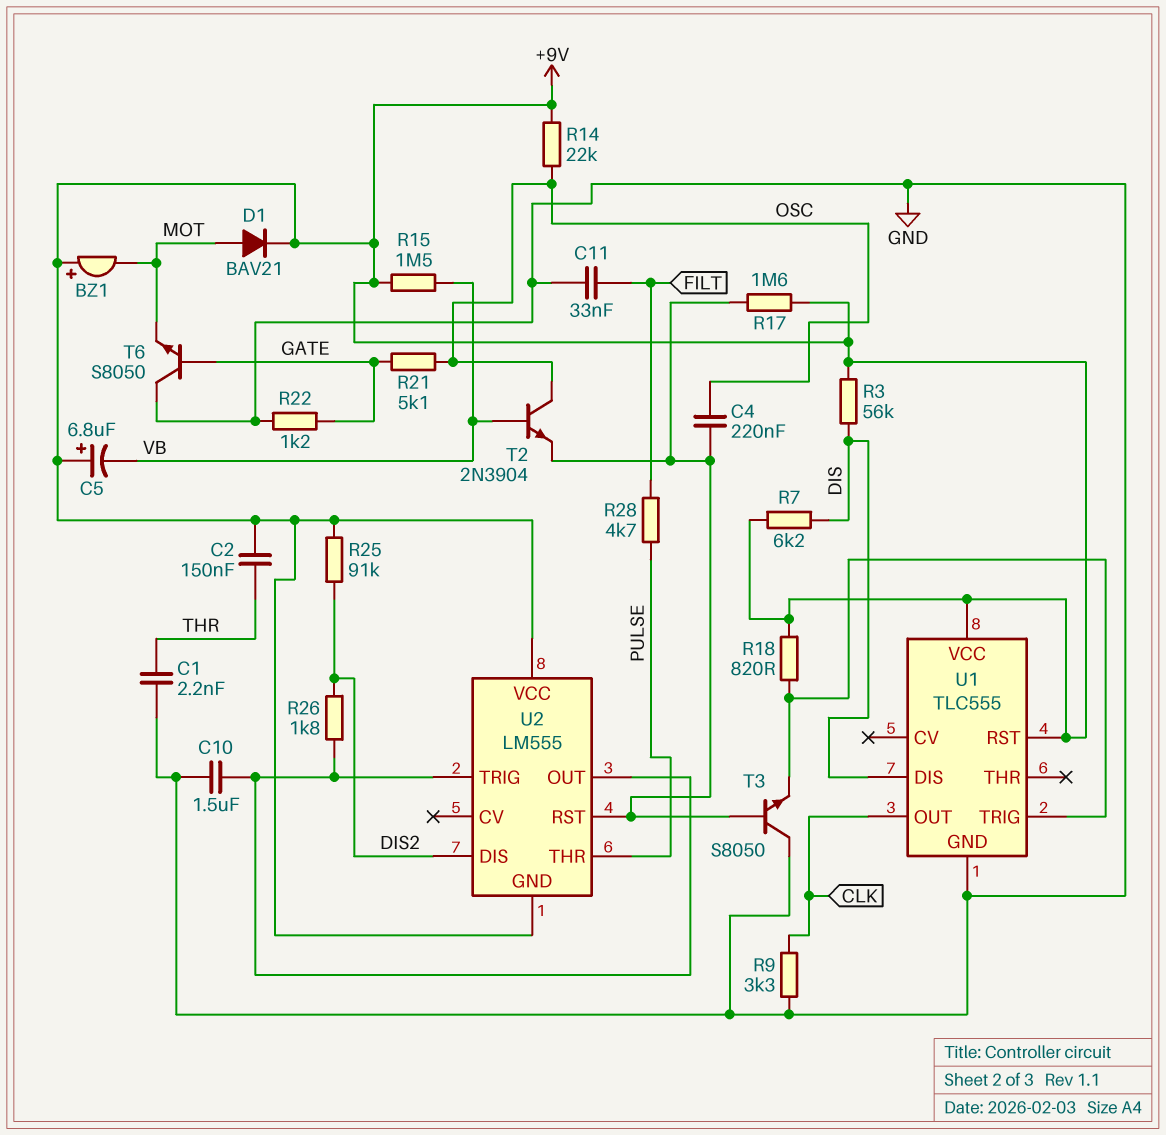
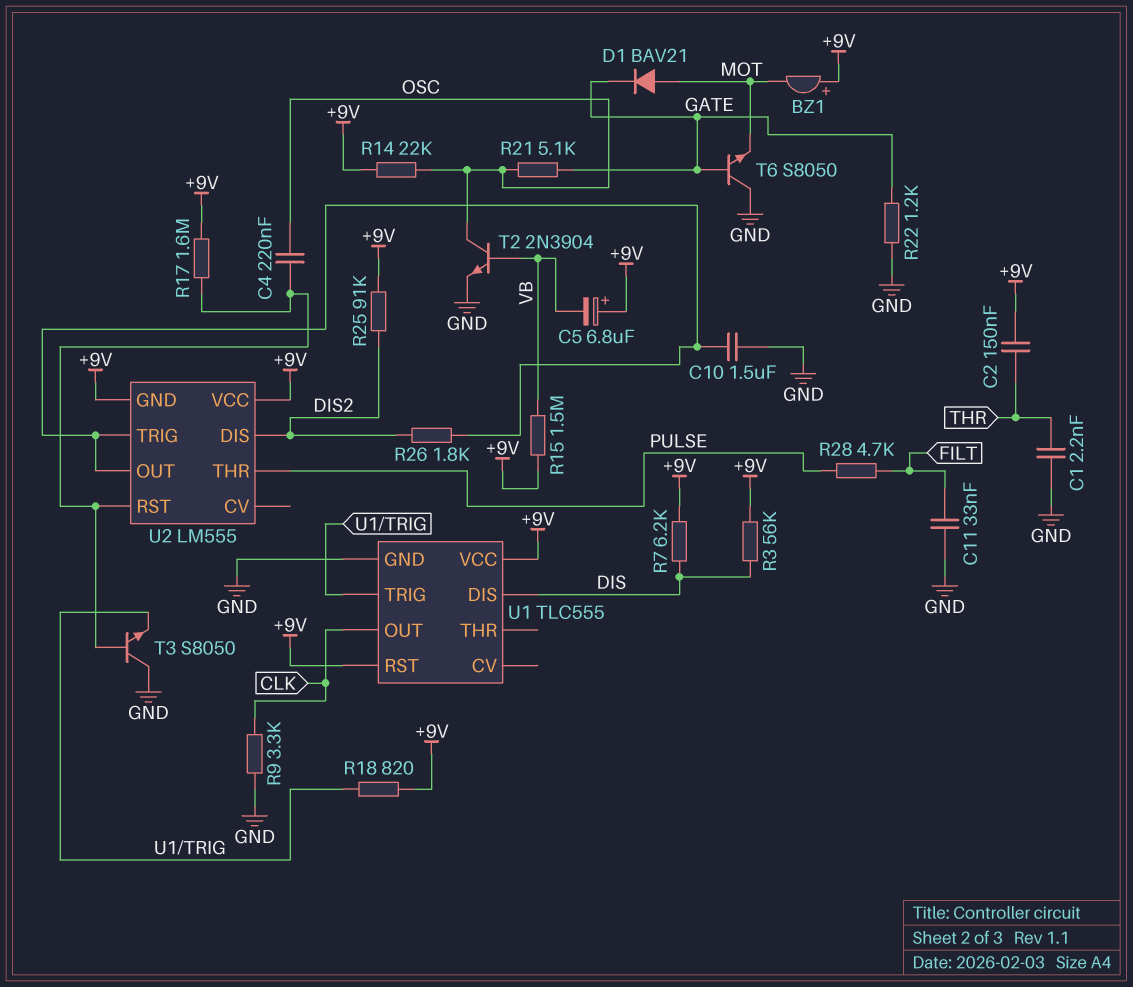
D1: diode BAV21 (A MOT, K +9V) -> diode BAV21 (A MOT, K GATE)
T2: NPN 2N3904 (B VB, C OSC, E U2/RST) -> NPN 2N3904 (B VB, C OSC, E GND)

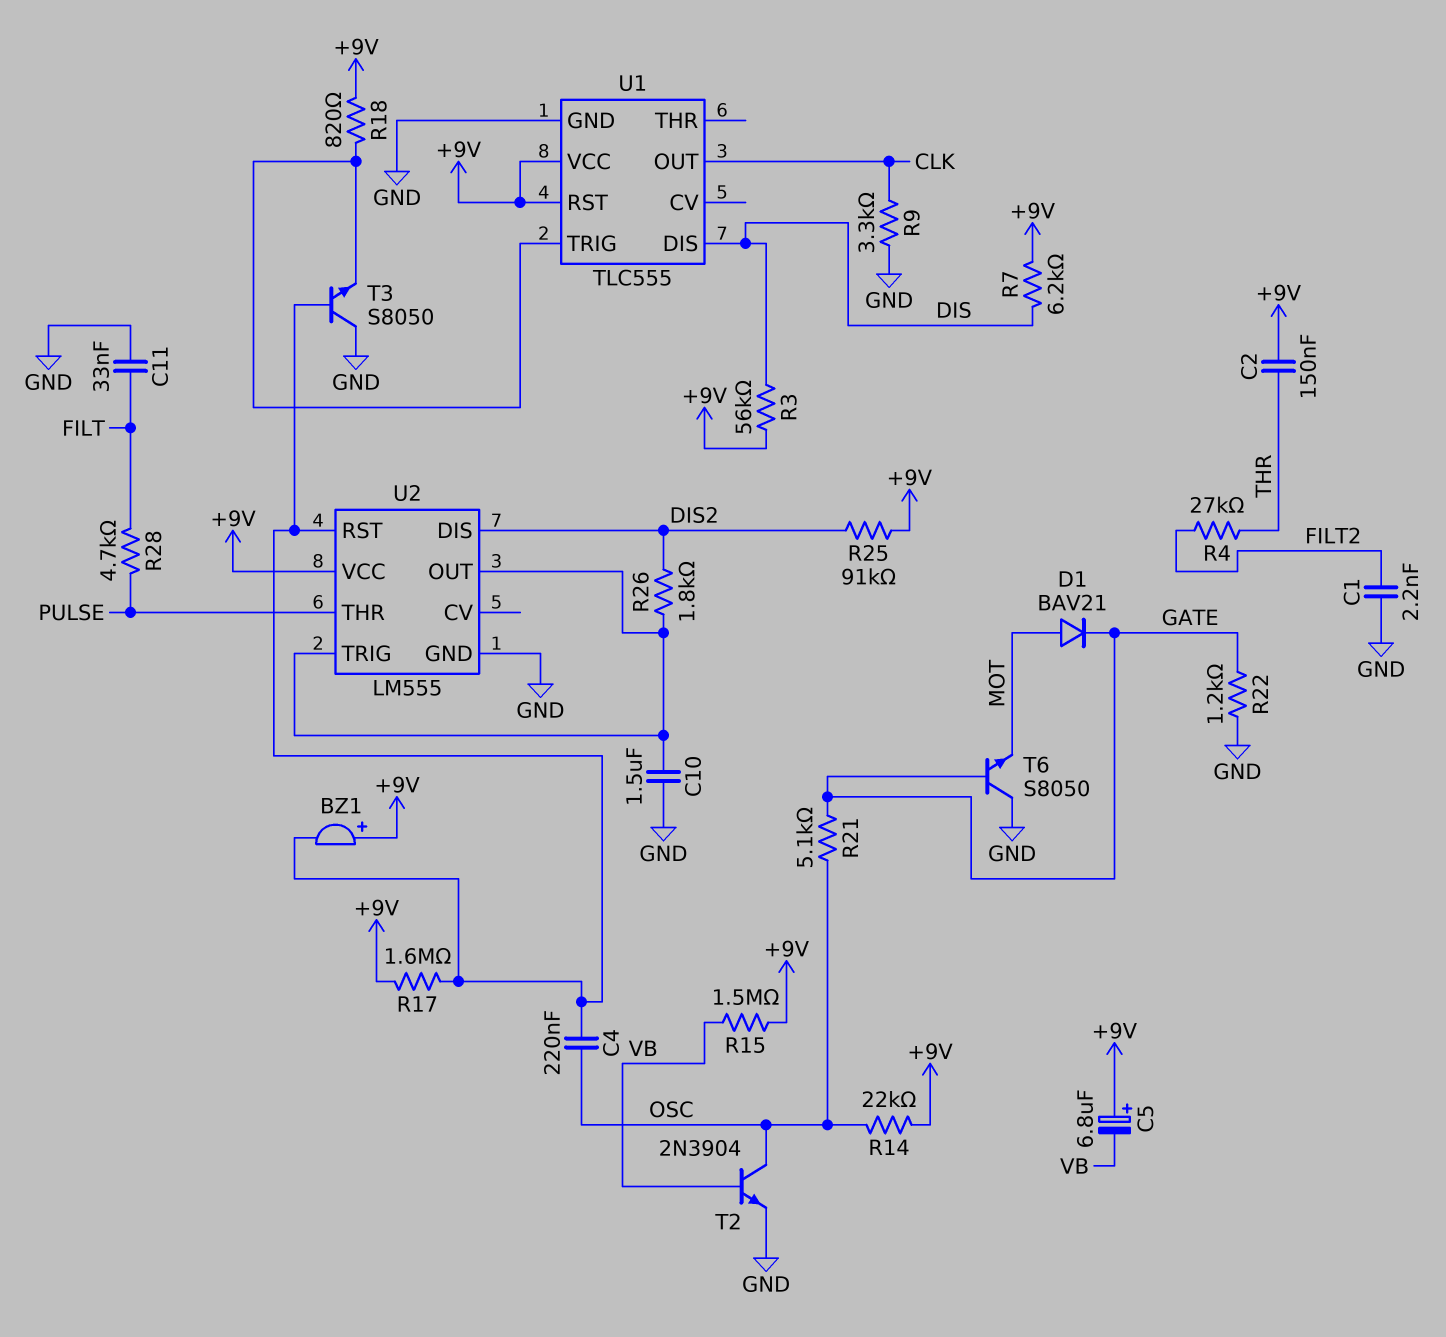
BZ1: buzzer (plus +9V, minus MOT) -> buzzer (plus +9V, minus U2/RST)
C1: 2.2nF (GND, THR) -> 2.2nF (FILT2, GND)
R4: none -> 27k (FILT2, THR)
U2 pin GND: +9V -> GND

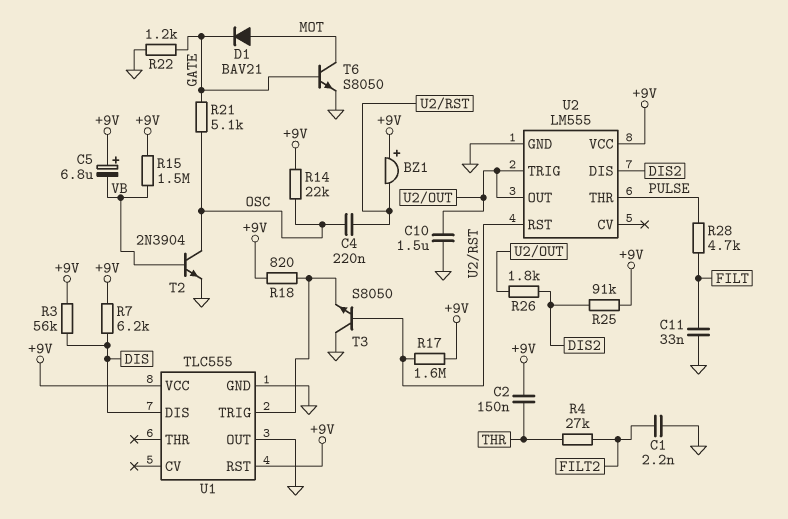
R9: 3.3k (CLK, GND) -> none
T6: NPN S8050 (B GATE, C GND, E MOT) -> NPN S8050 (B GATE, C MOT, E GND)
U1 pin OUT: CLK -> GND

